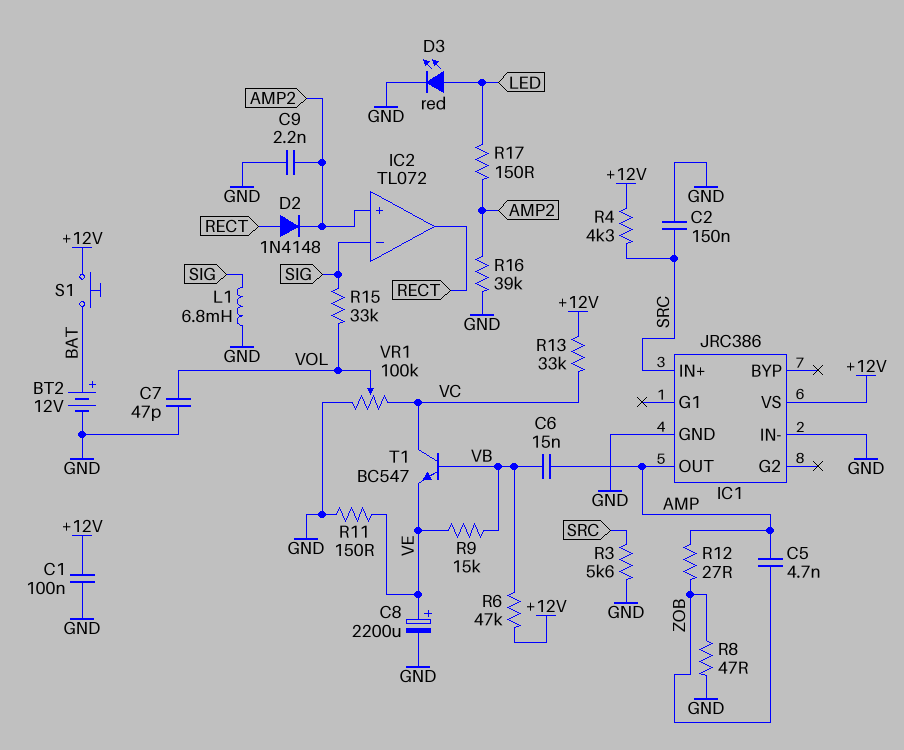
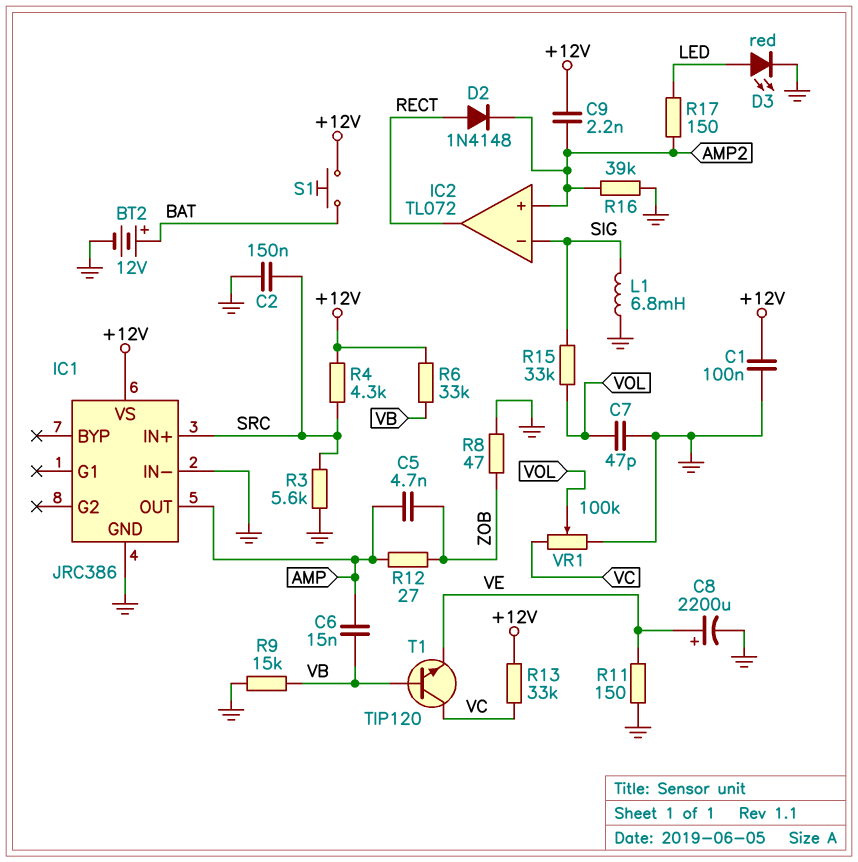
C9: 2.2nF (AMP2, GND) -> 2.2nF (+12V, AMP2)
R6: 47k (+12V, VB) -> 33k (+12V, VB)
R9: 15k (VB, VE) -> 15k (GND, VB)
T1: NPN BC547 (B VB, C VC, E VE) -> NPN TIP120 (B VB, C VC, E VE)

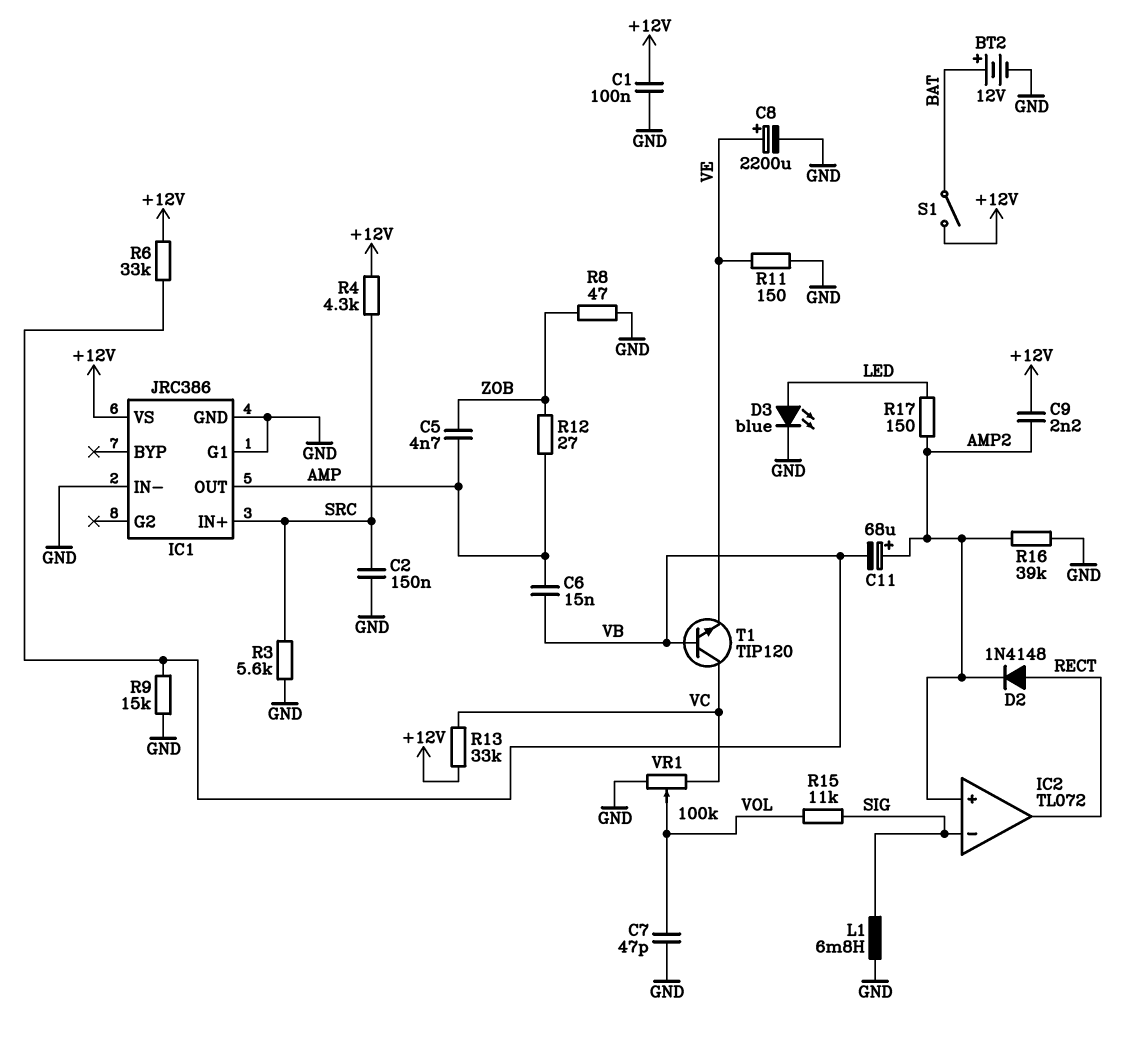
C11: none -> 68uF (plus AMP2, minus VB)
D3: LED red (A LED, K GND) -> LED blue (A LED, K GND)
IC1 pin G1: none -> GND
R15: 33k (SIG, VOL) -> 11k (SIG, VOL)
S1: button (+12V, BAT) -> switch (+12V, BAT)

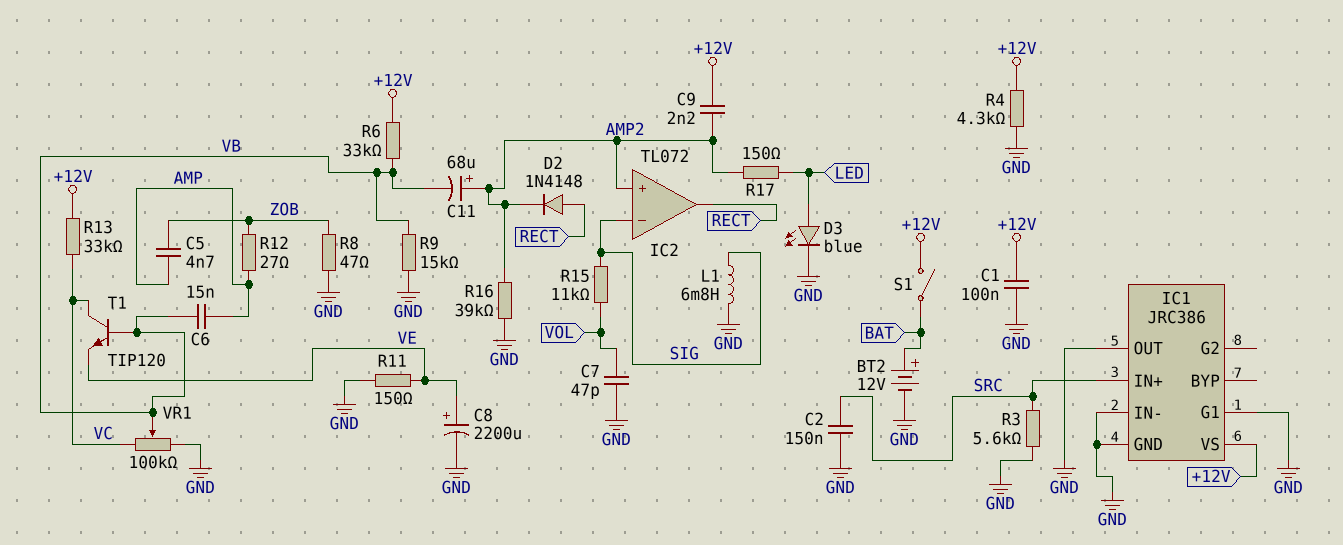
IC1 pin OUT: AMP -> GND
R4: 4.3k (+12V, SRC) -> 4.3k (+12V, GND)
VR1: 100k (GND, VC, wiper VOL) -> 100k (GND, VC, wiper VB)

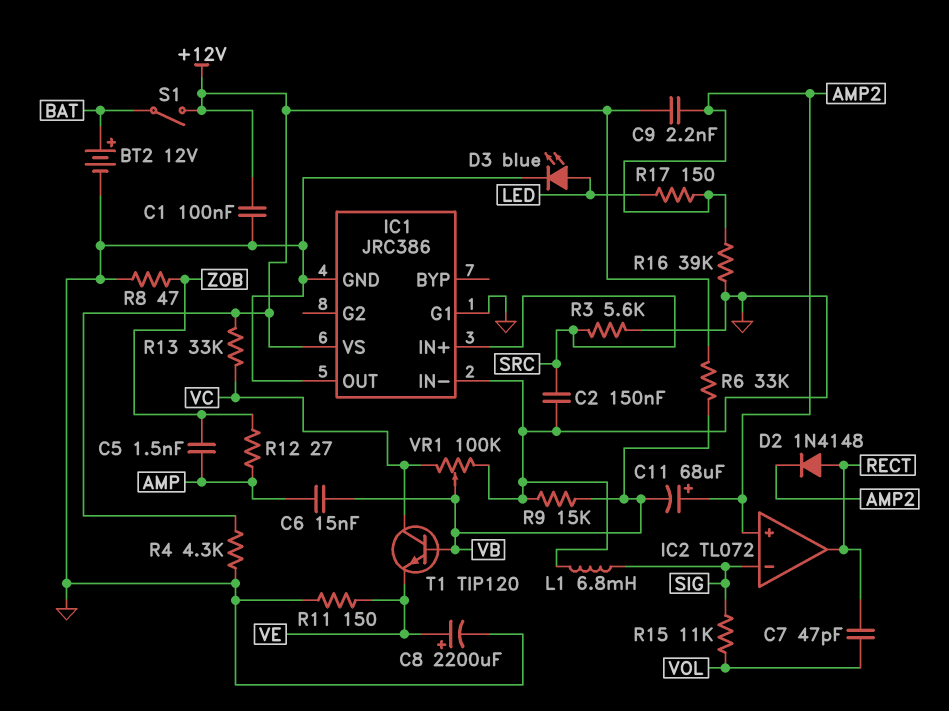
C5: 4.7nF (AMP, ZOB) -> 1.5nF (AMP, ZOB)
C7: 47pF (GND, VOL) -> 47pF (RECT, VOL)

